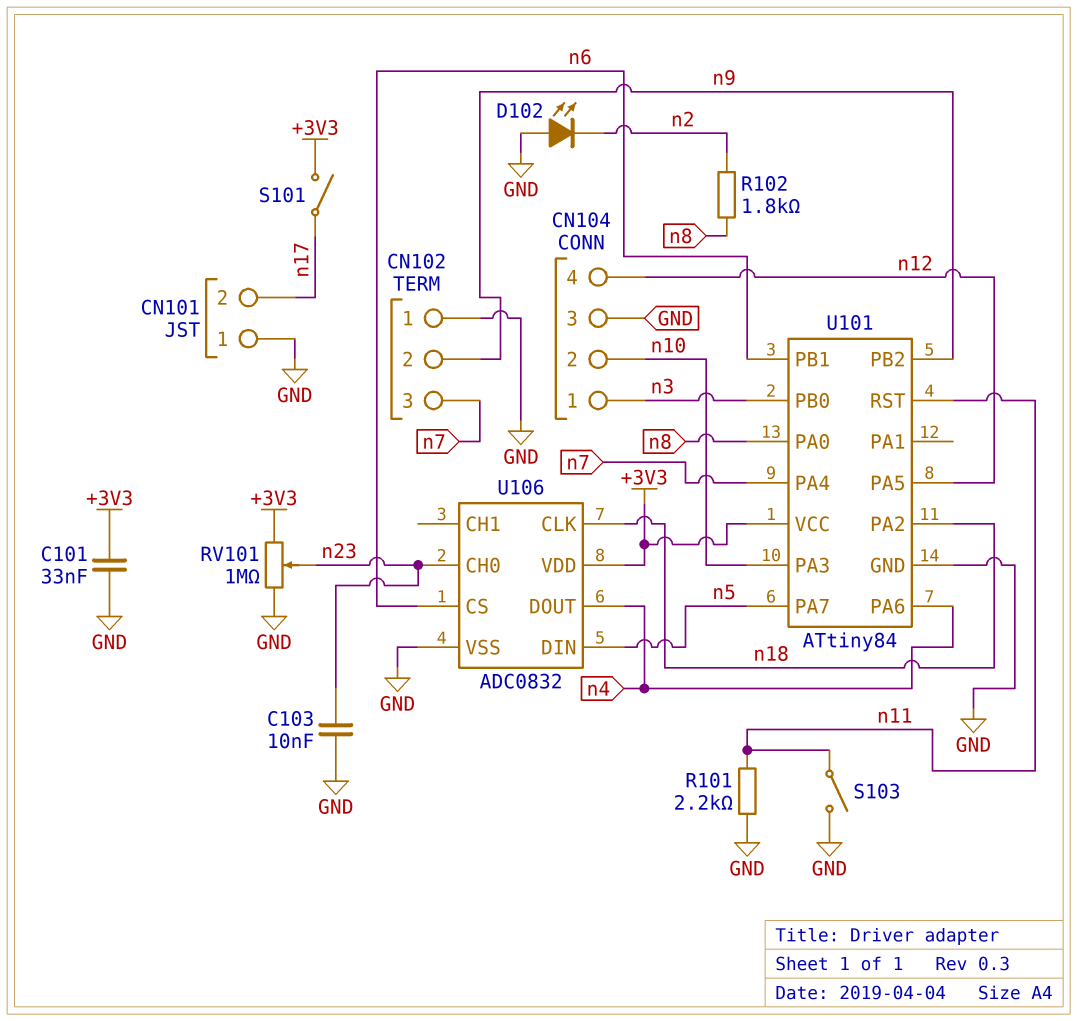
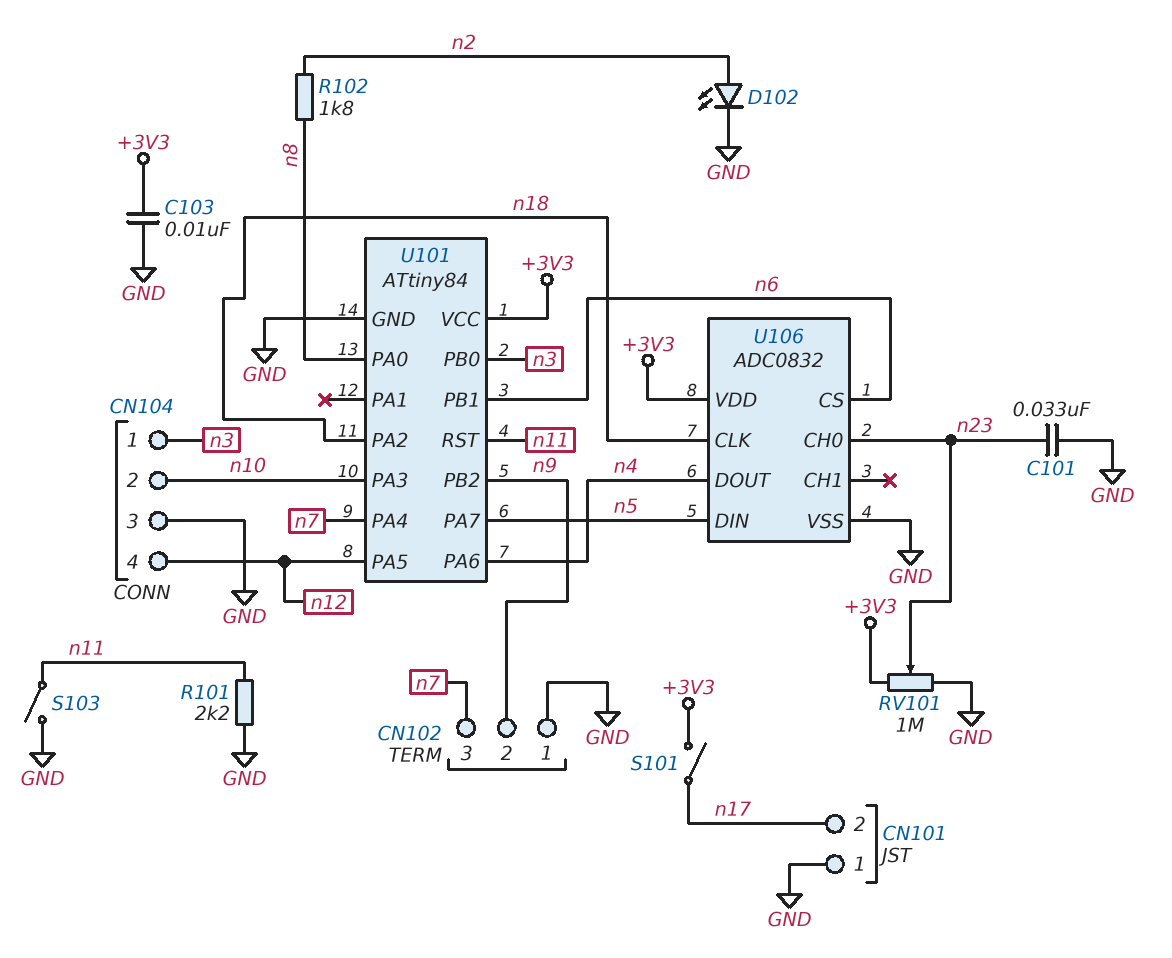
C101: 33nF (+3V3, GND) -> 33nF (GND, n23)
C103: 10nF (GND, n23) -> 10nF (+3V3, GND)
D102: LED (A GND, K n2) -> LED (A n2, K GND)

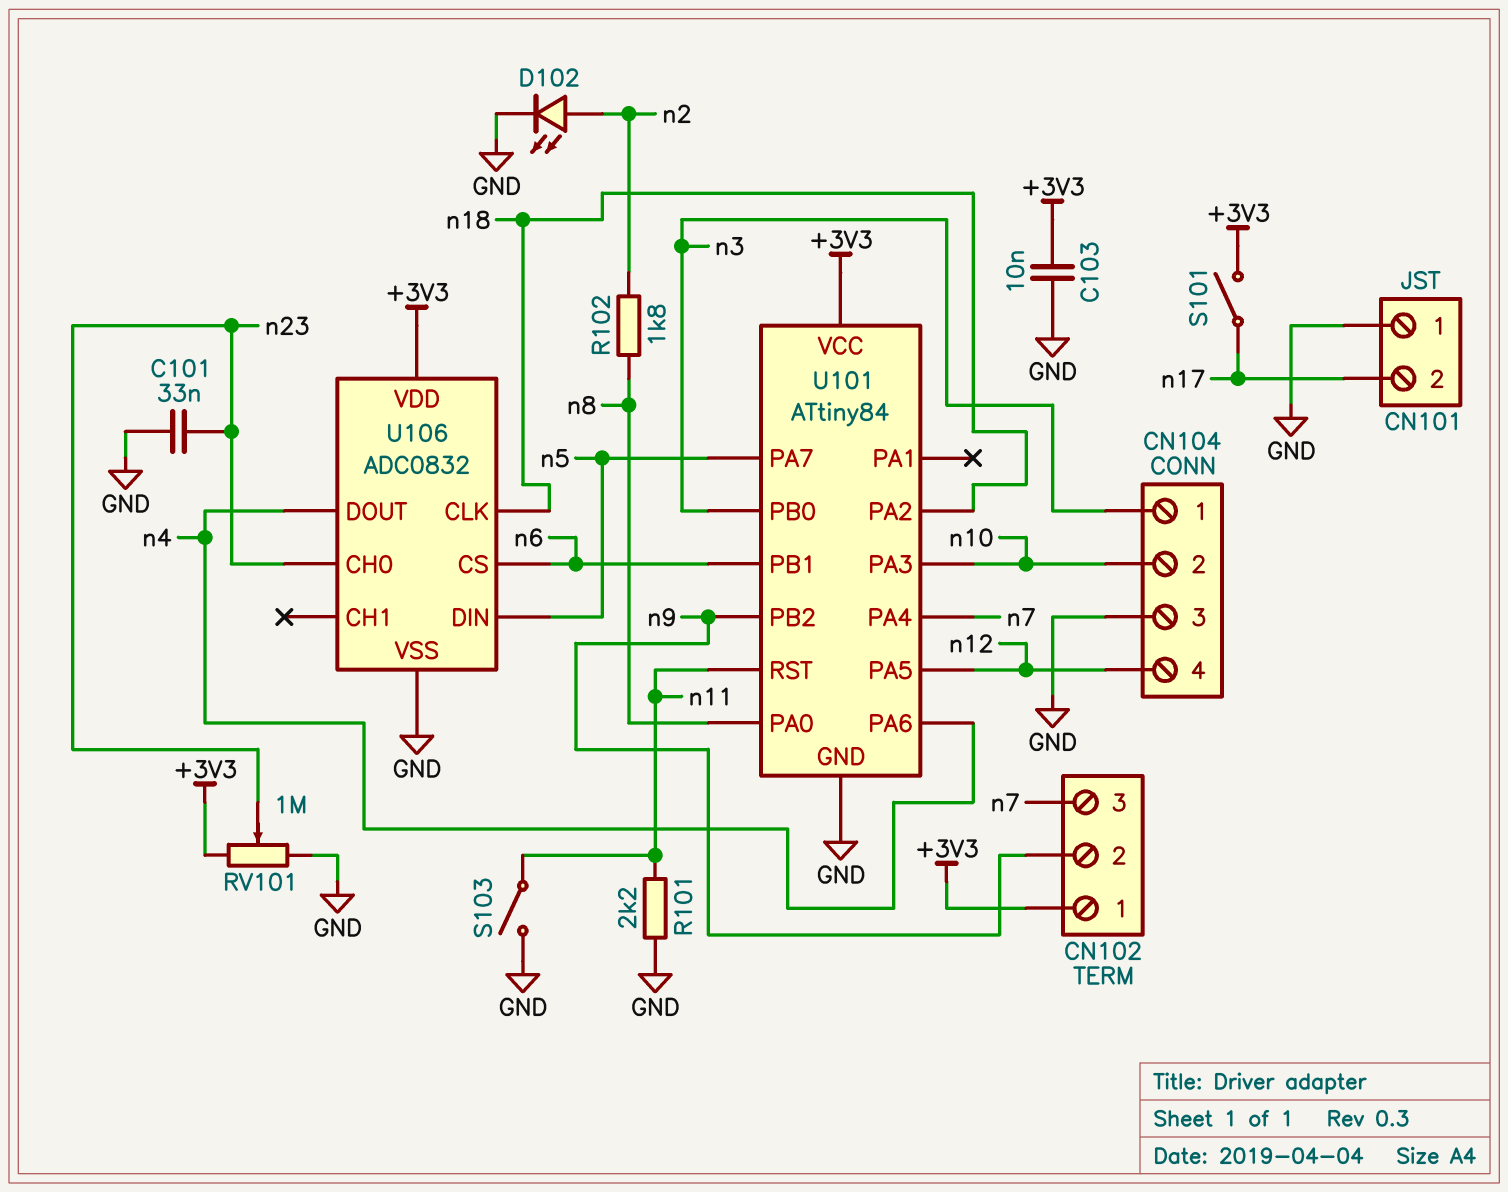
CN102 pin 1: GND -> +3V3

